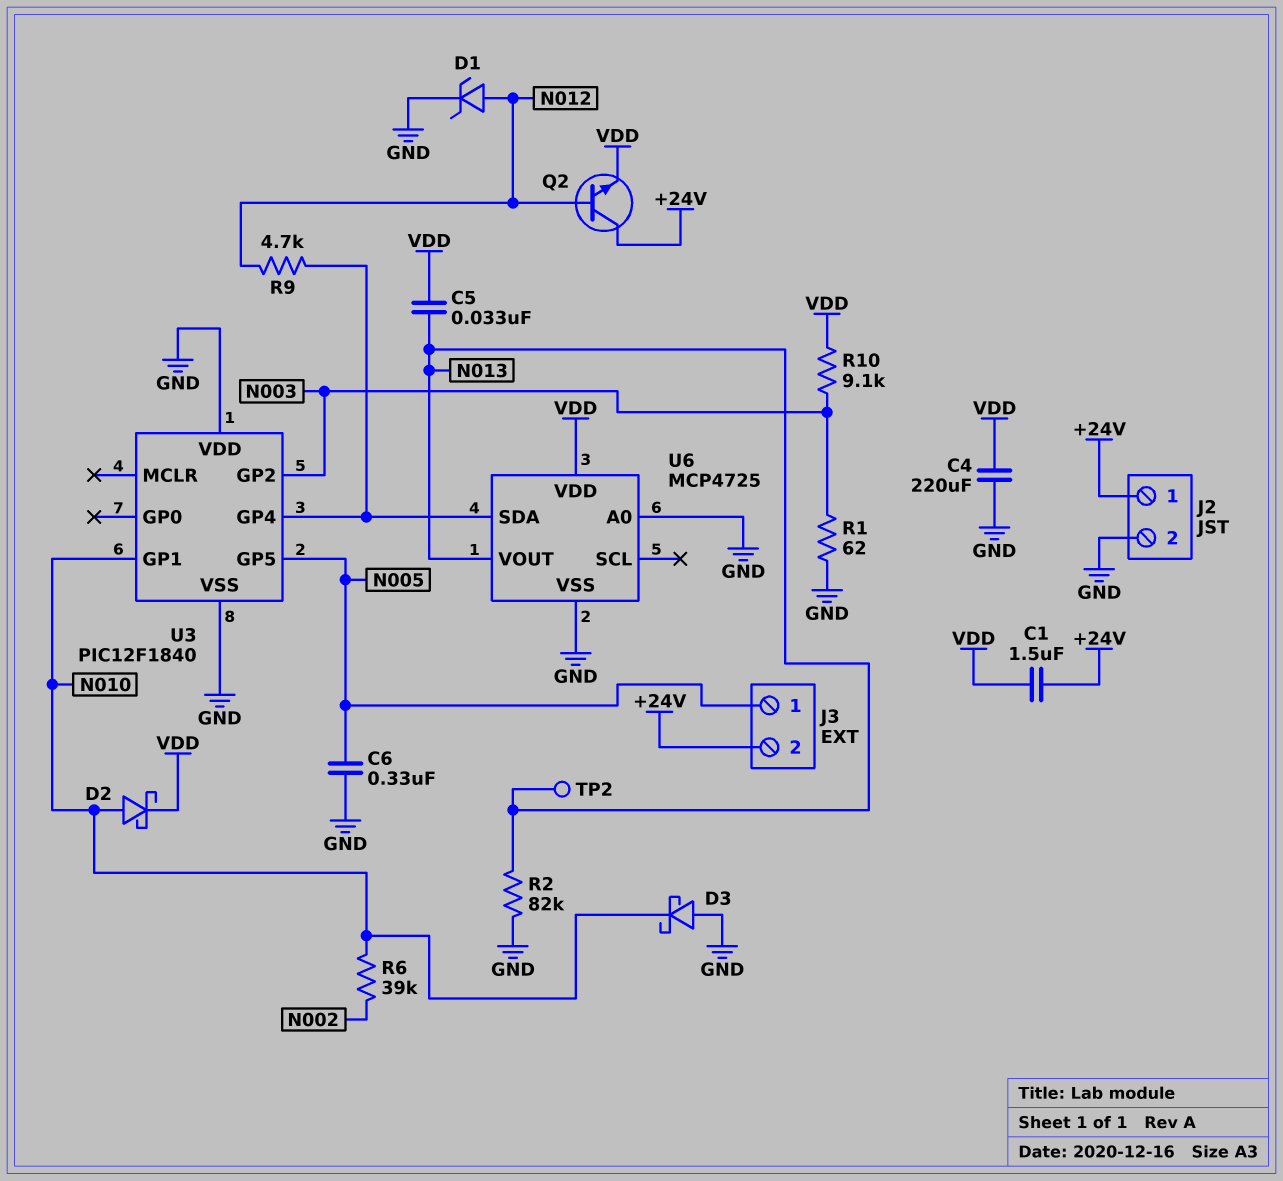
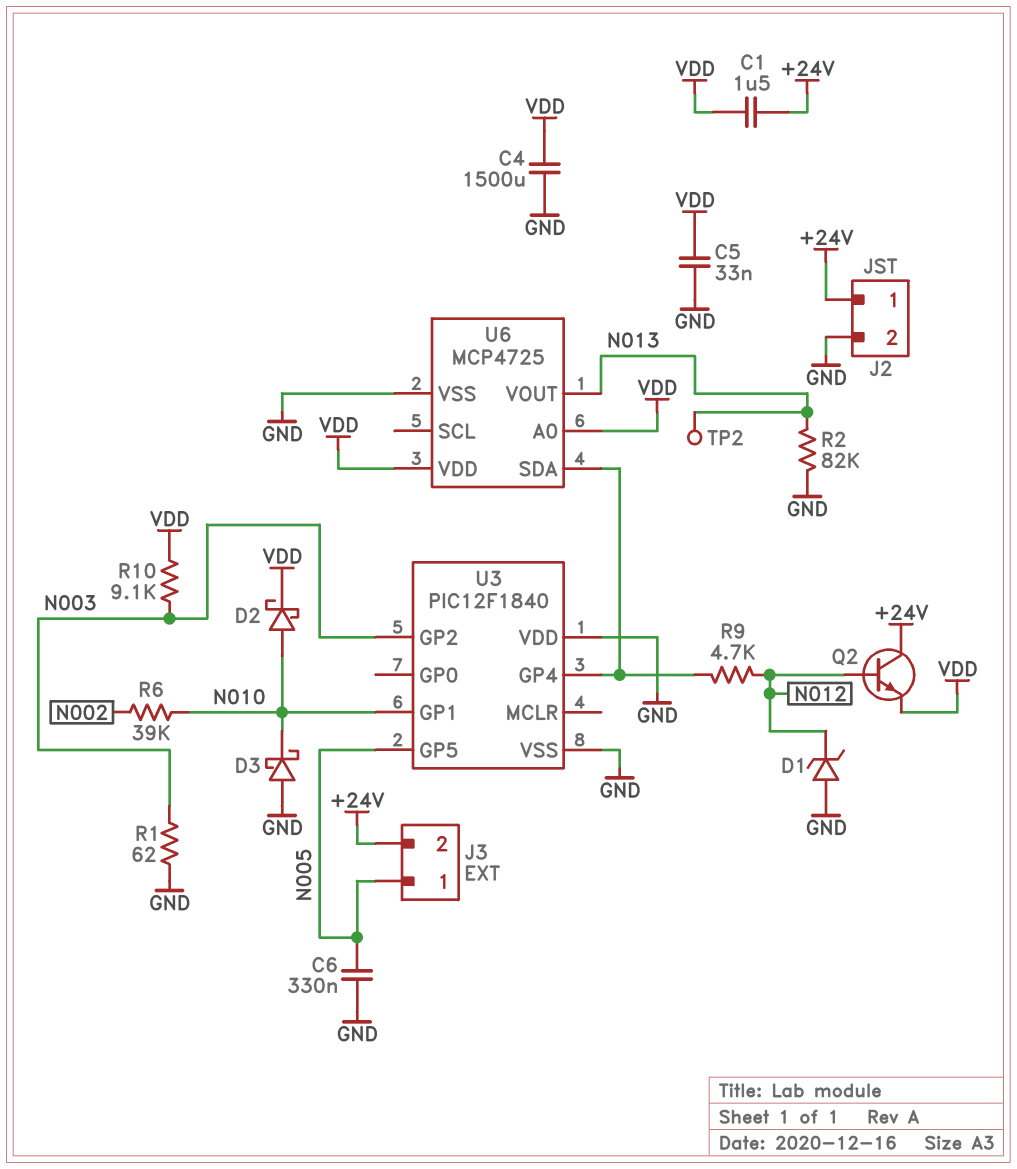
C4: 220uF (GND, VDD) -> 1500uF (GND, VDD)
C5: 33nF (N013, VDD) -> 33nF (GND, VDD)
D1: zener (A N012, K GND) -> zener (A GND, K N012)
U6 pin A0: GND -> VDD

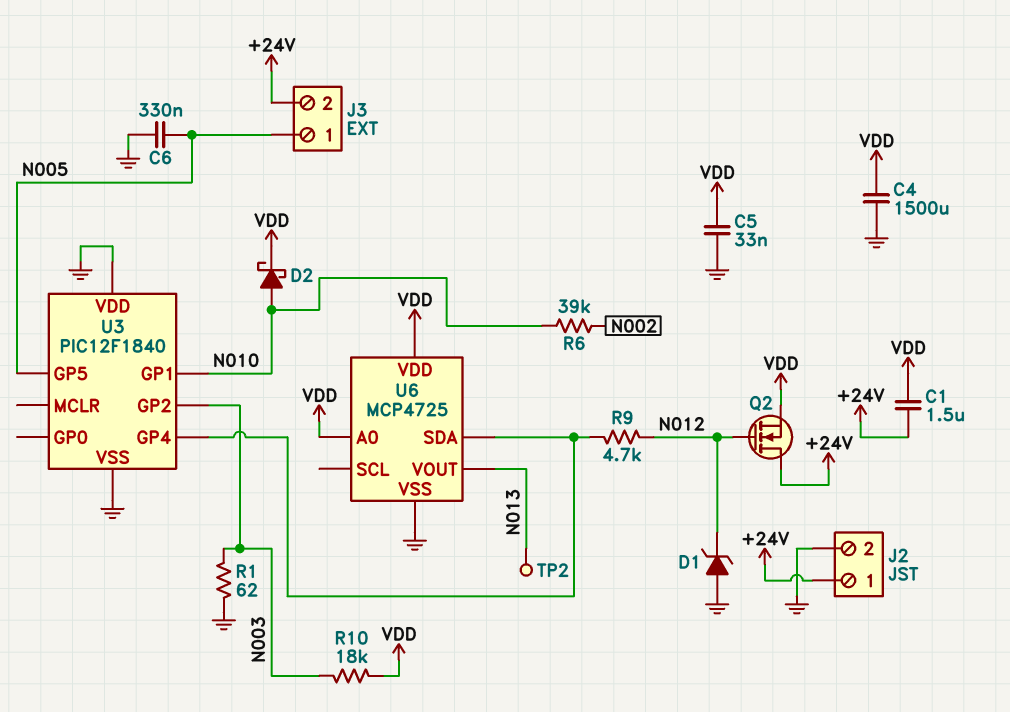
D3: schottky (A GND, K N010) -> none
Q2: NPN (B N012, C +24V, E VDD) -> NMOS (G N012, D +24V, S VDD)
R2: 82k (GND, N013) -> none
R10: 9.1k (N003, VDD) -> 18k (N003, VDD)

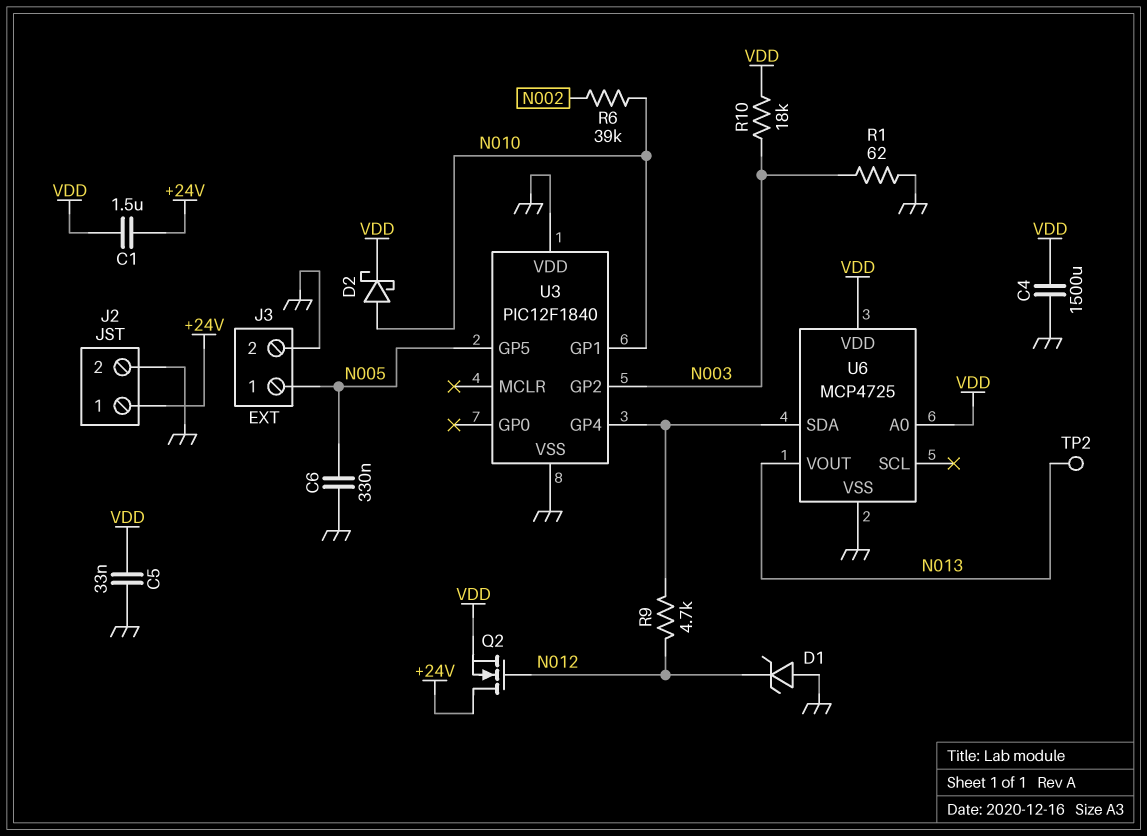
J3 pin 2: +24V -> GND

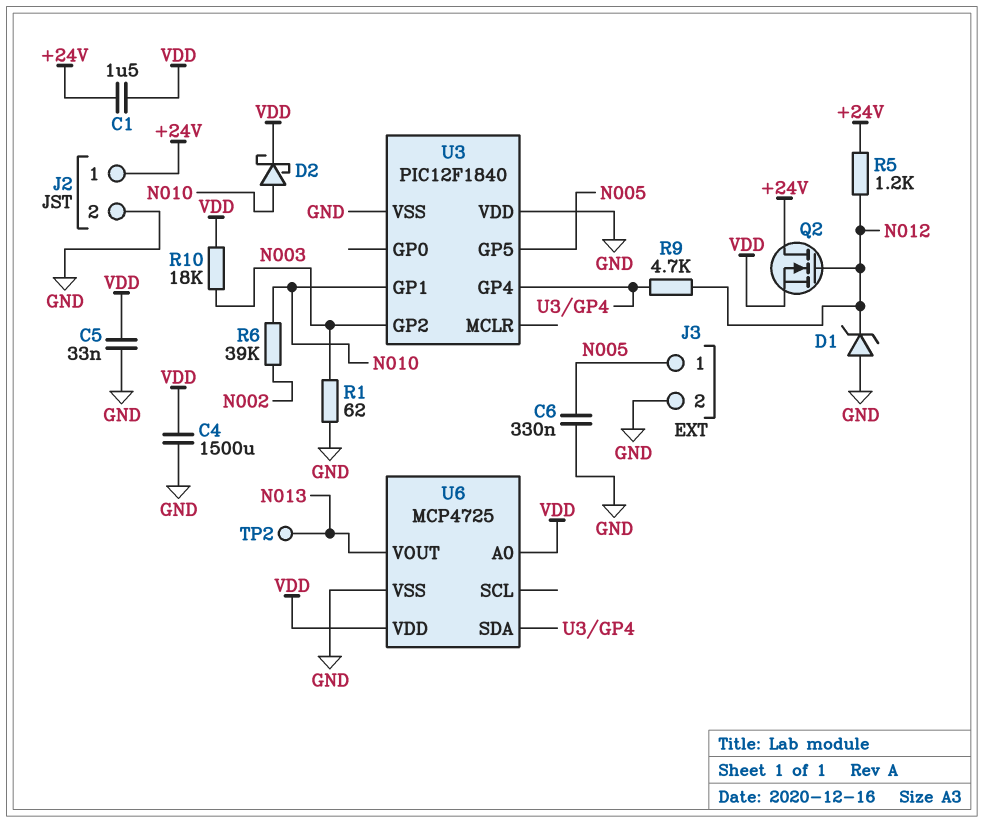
R5: none -> 1.2k (+24V, N012)

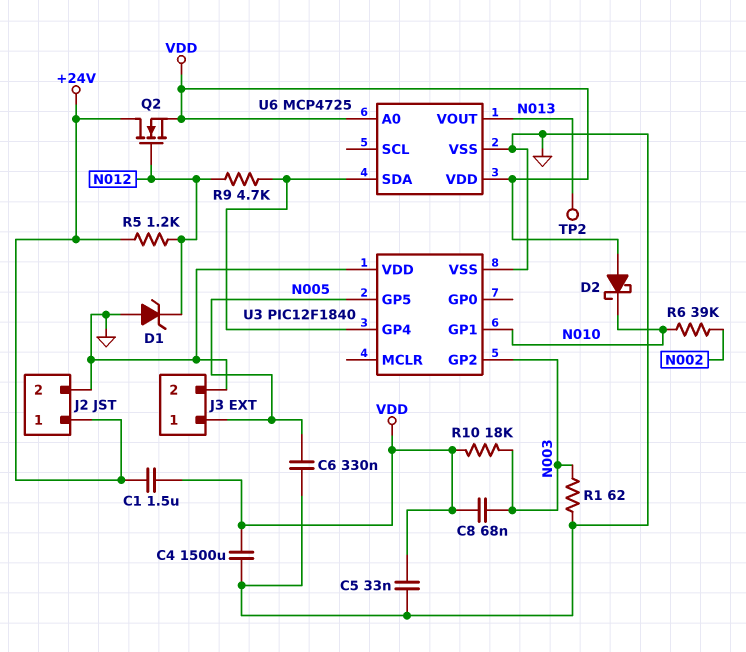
C8: none -> 68nF (N003, VDD)
D2: schottky (A N010, K VDD) -> schottky (A VDD, K N010)

